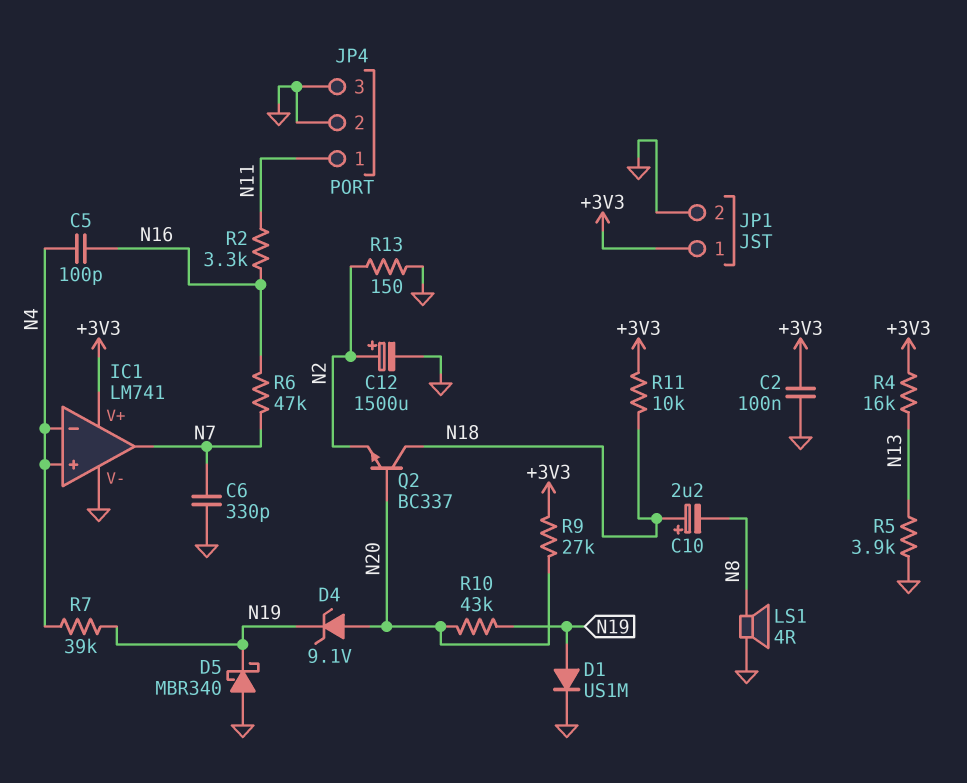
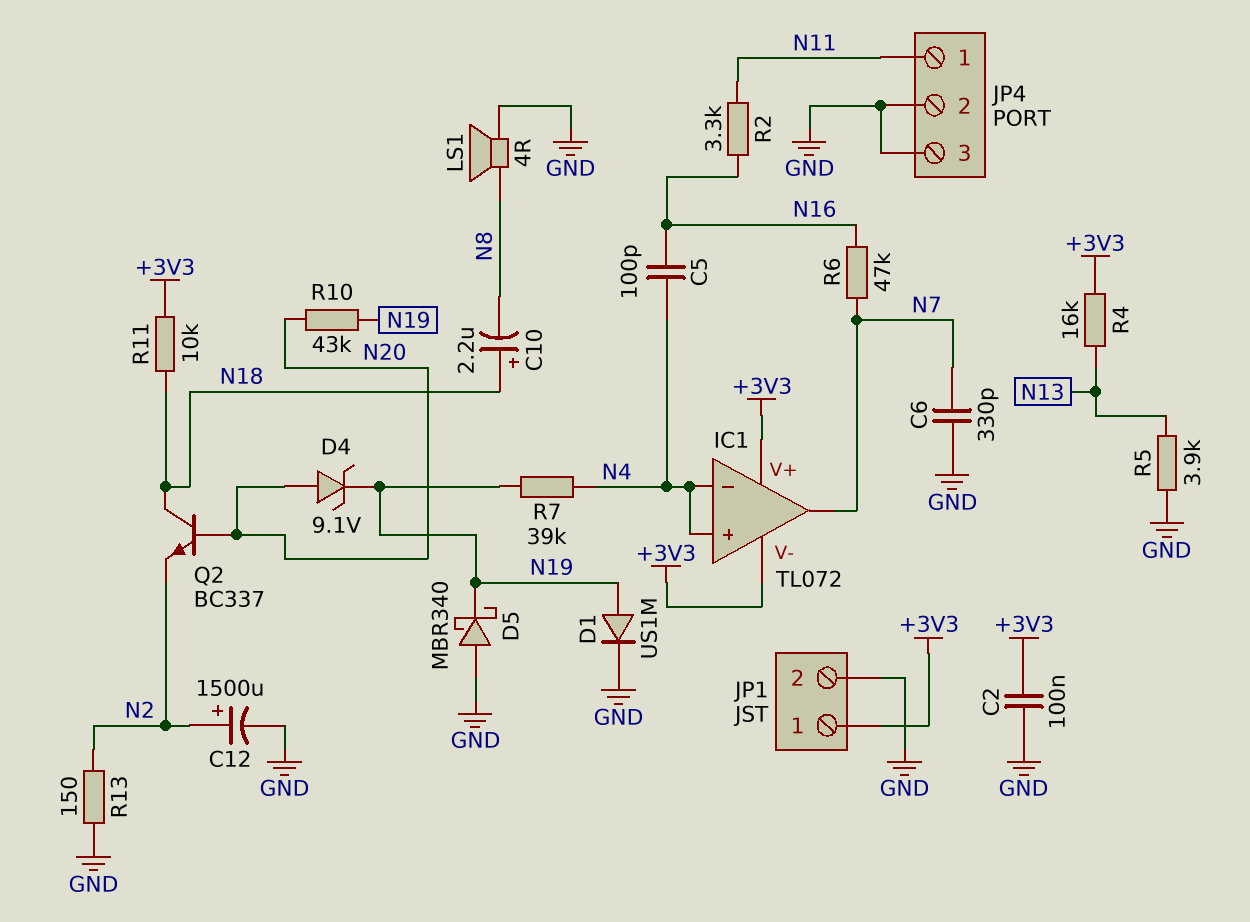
IC1: LM741 -> TL072
IC1 pin V-: GND -> +3V3
R9: 27k (+3V3, N20) -> none

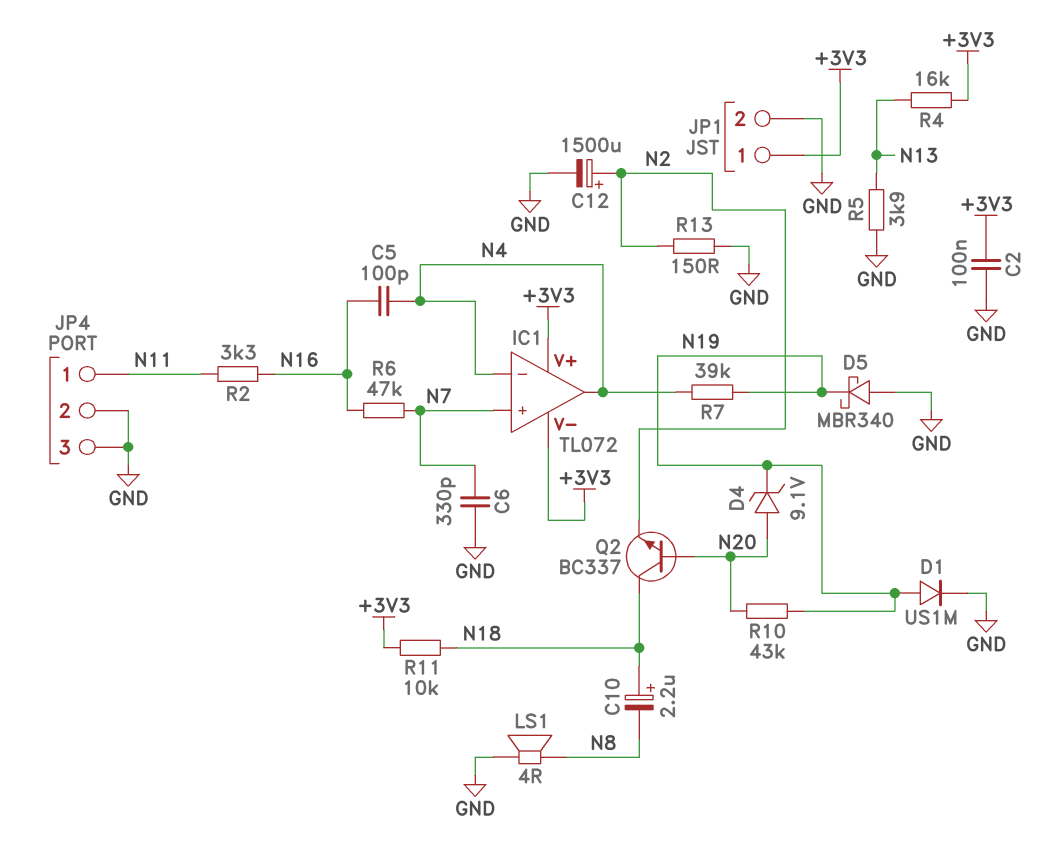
IC1 pin in+: N4 -> N7
IC1 pin out: N7 -> N4

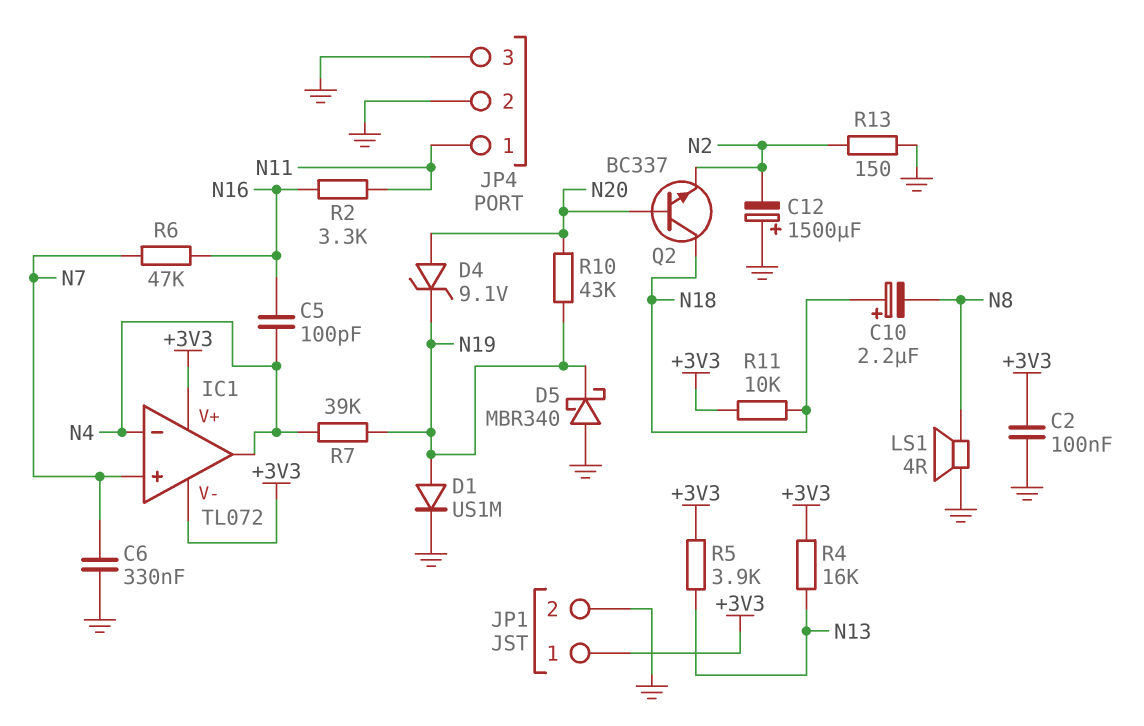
C6: 330pF (GND, N7) -> 330nF (GND, N7)
C12: 1500uF (plus N2, minus GND) -> 1500uF (plus GND, minus N2)
R5: 3.9k (GND, N13) -> 3.9k (+3V3, N13)

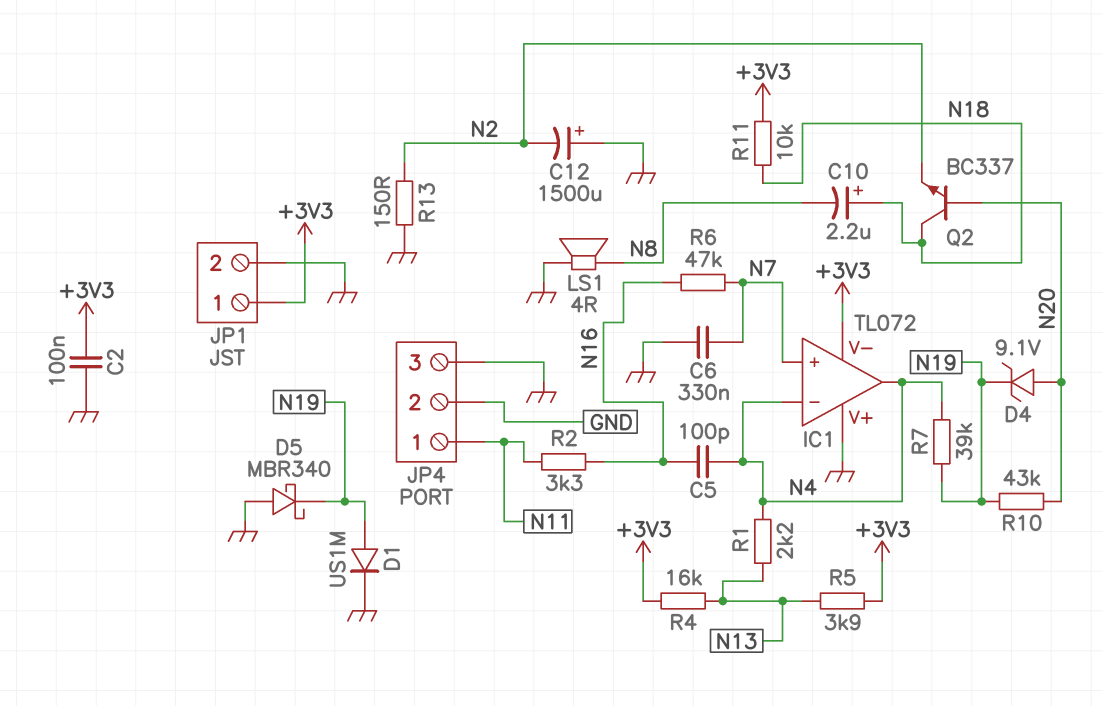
IC1 pin V+: +3V3 -> GND
R1: none -> 2.2k (N4, N13)

